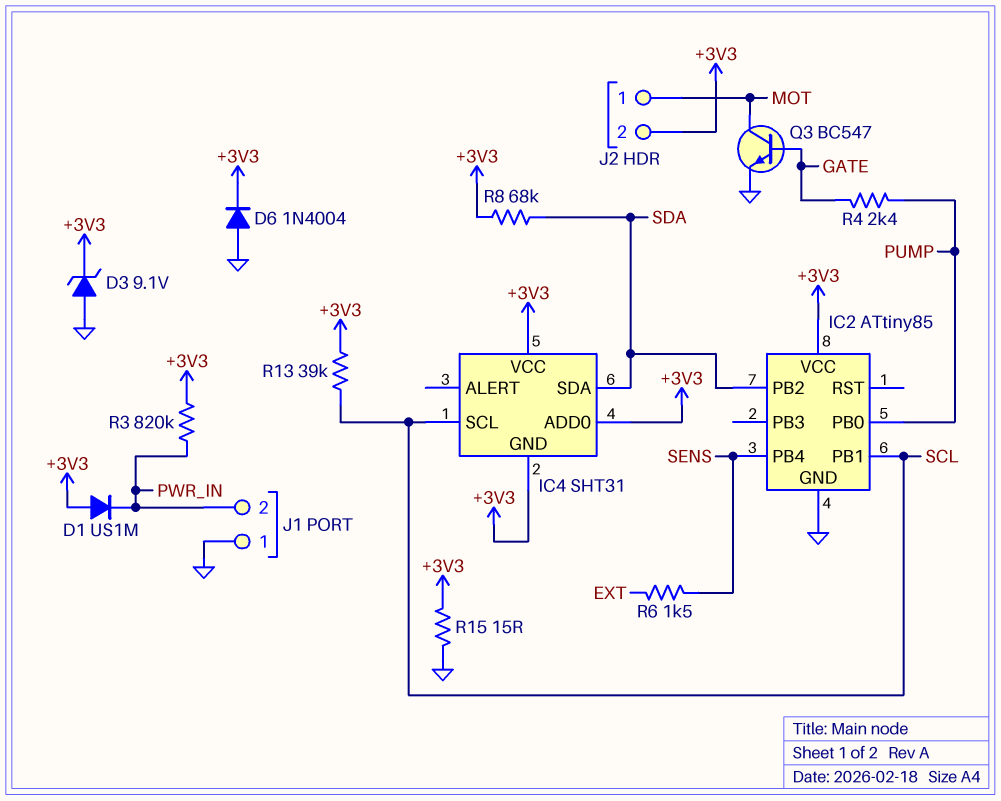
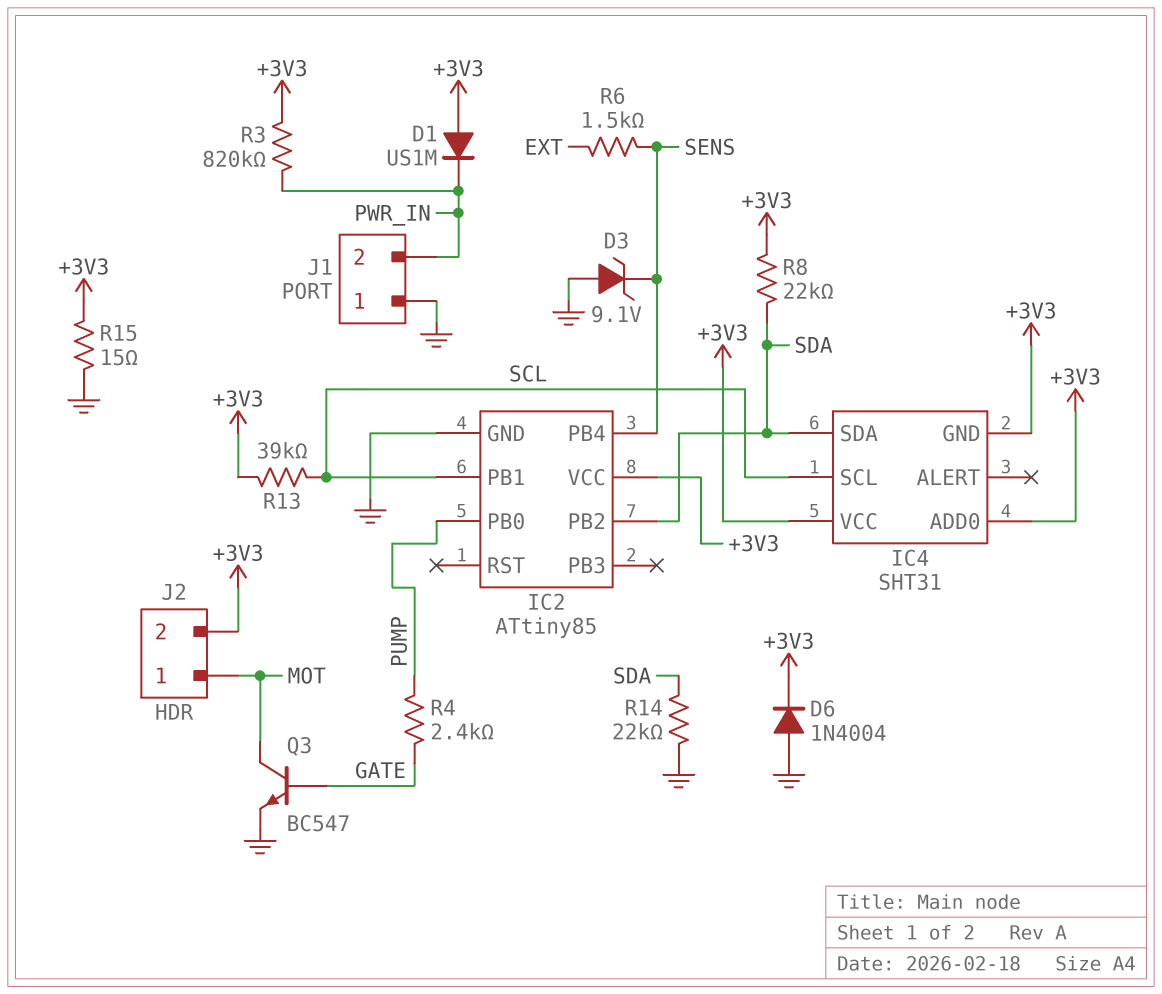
D3: zener 9.1V (A GND, K +3V3) -> zener 9.1V (A GND, K SENS)
R8: 68k (+3V3, SDA) -> 22k (+3V3, SDA)
R14: none -> 22k (GND, SDA)

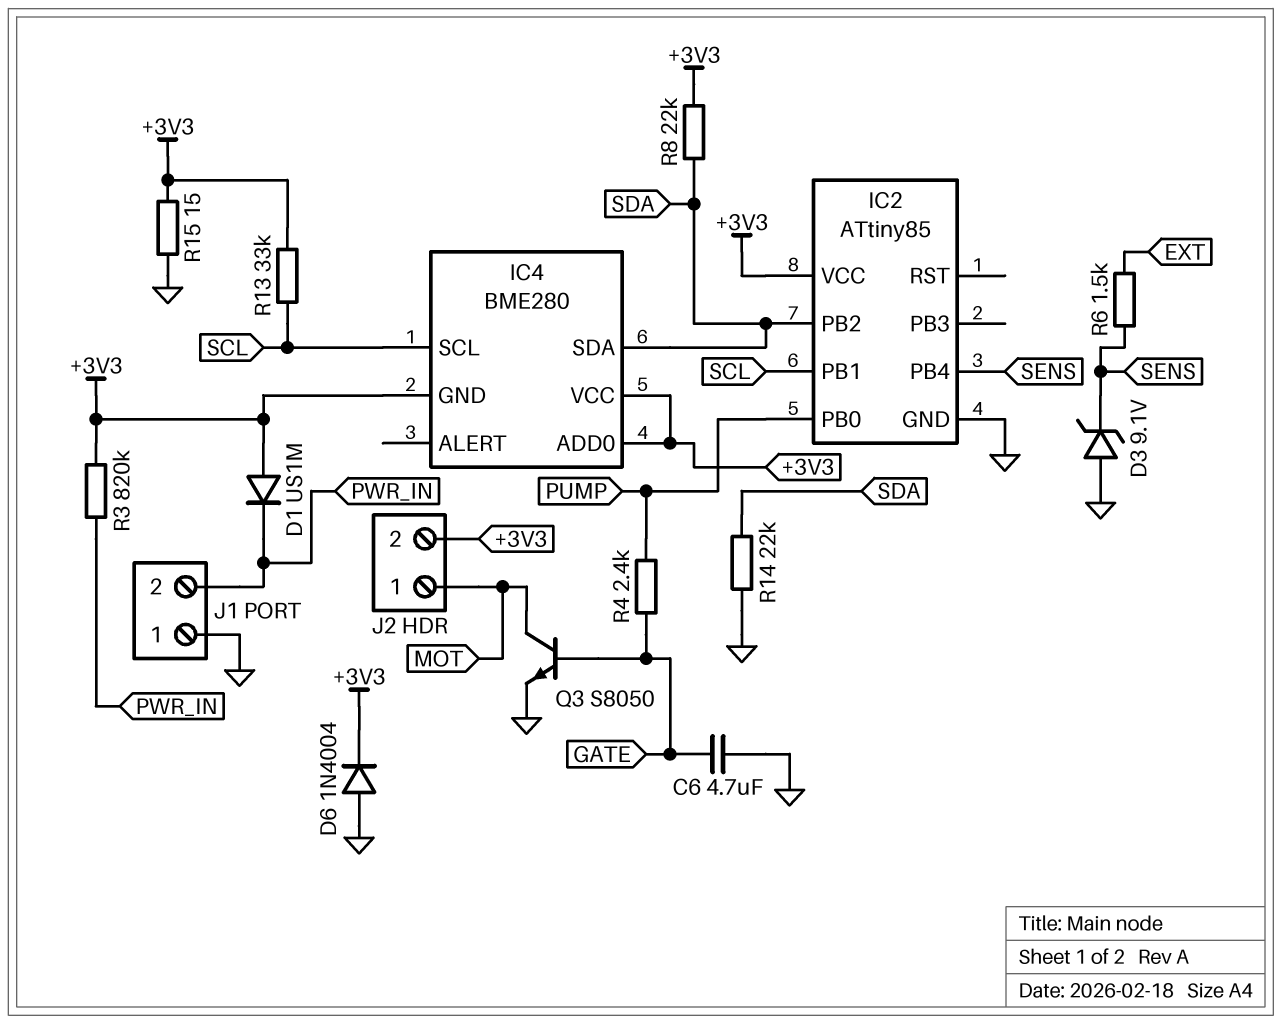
C6: none -> 4.7uF (GATE, GND)
IC4: SHT31 -> BME280
Q3: NPN BC547 (B GATE, C MOT, E GND) -> NPN S8050 (B GATE, C MOT, E GND)
R13: 39k (+3V3, SCL) -> 33k (+3V3, SCL)

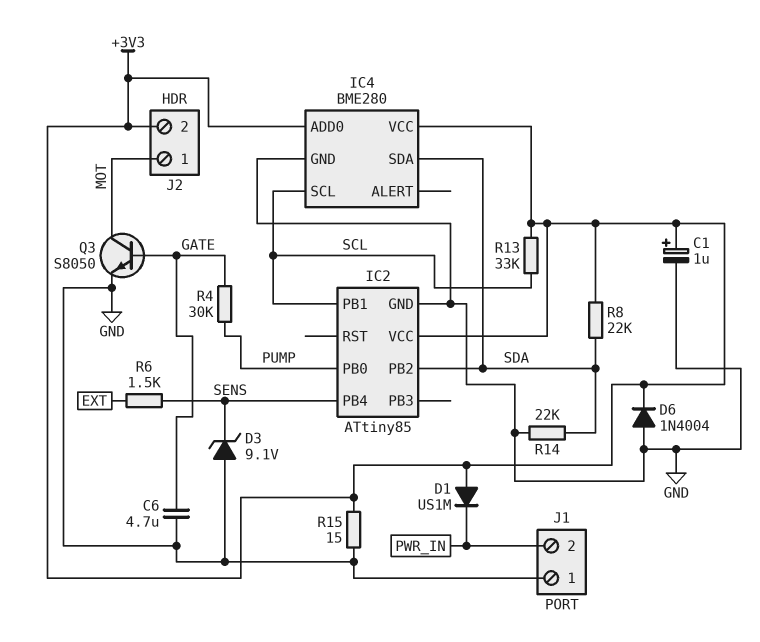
C1: none -> 1uF (plus +3V3, minus GND)
IC4 pin GND: +3V3 -> GND
R3: 820k (+3V3, PWR_IN) -> none
R4: 2.4k (GATE, PUMP) -> 30k (GATE, PUMP)

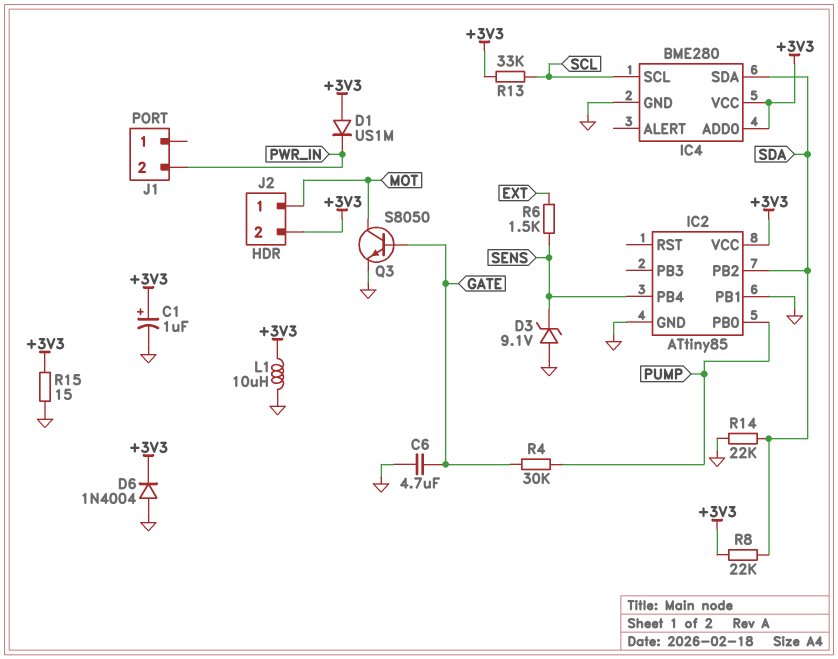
IC2 pin PB1: SCL -> GND
J1 pin 1: GND -> none
L1: none -> 10uH (+3V3, GND)

